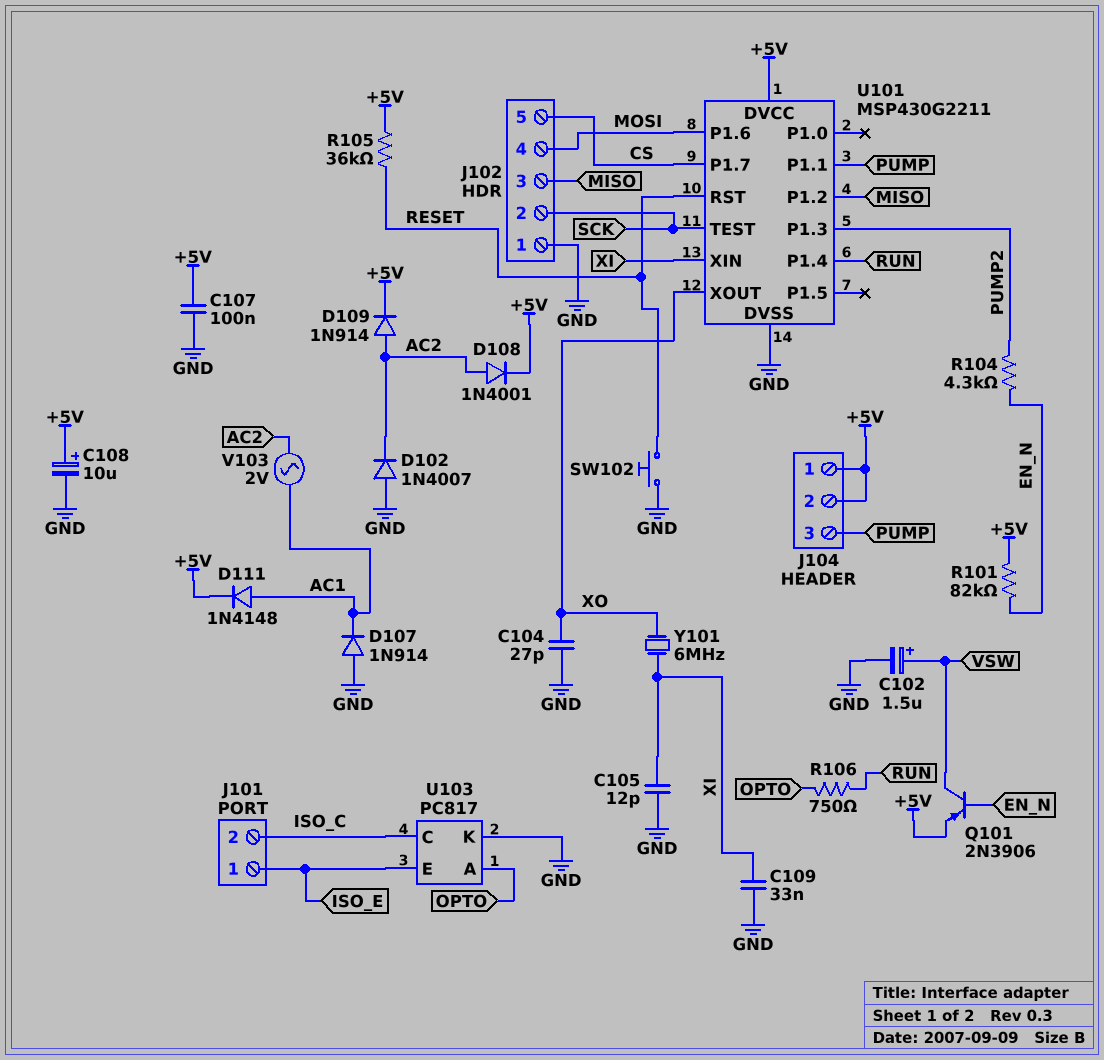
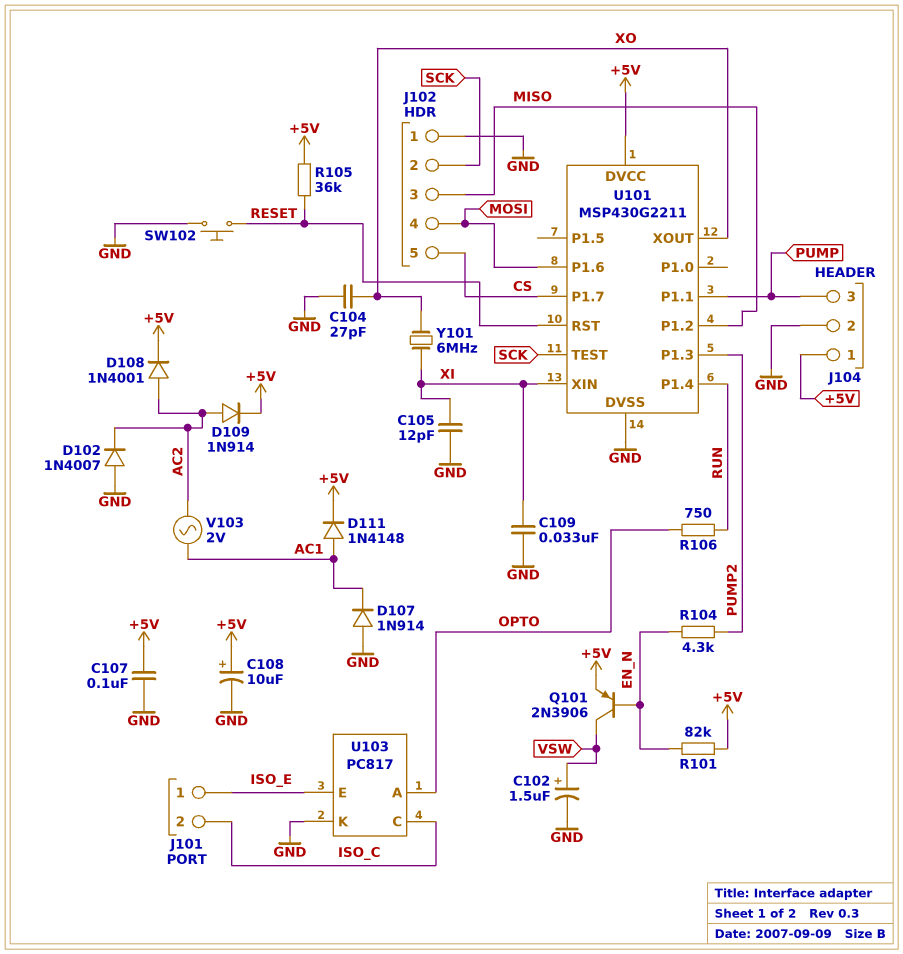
J104 pin 2: +5V -> GND

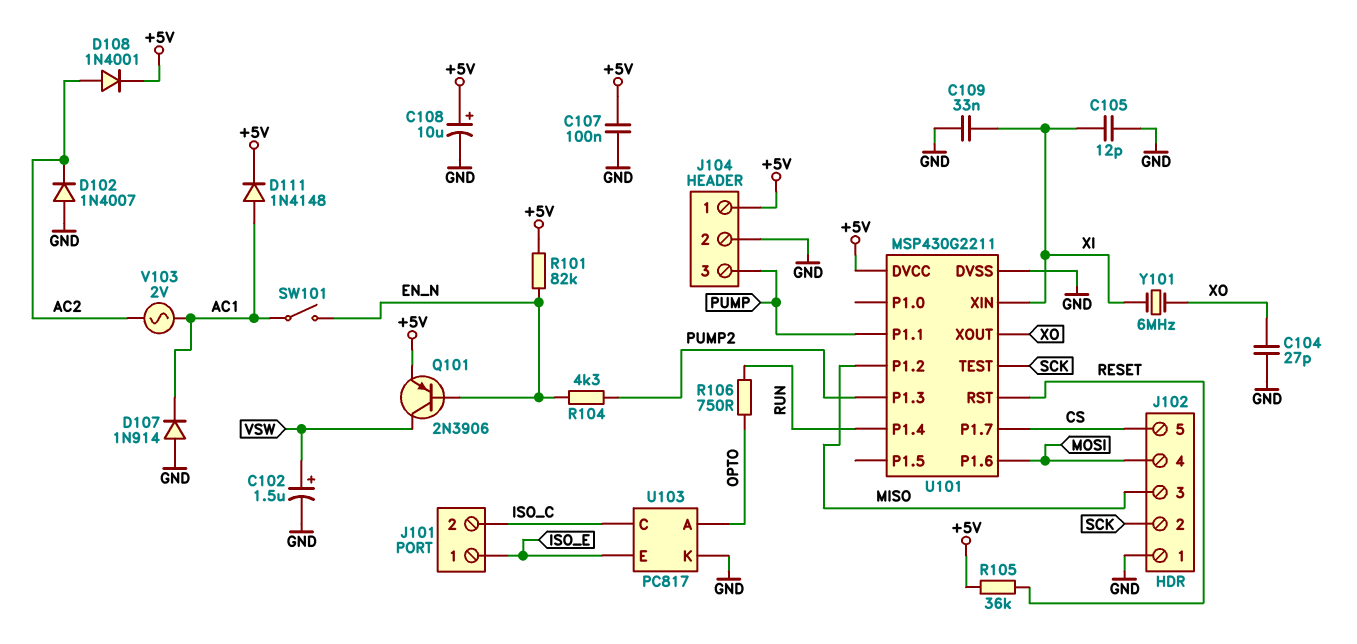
D109: diode 1N914 (A AC2, K +5V) -> none
SW101: none -> switch (AC1, EN_N)
SW102: button (GND, RESET) -> none

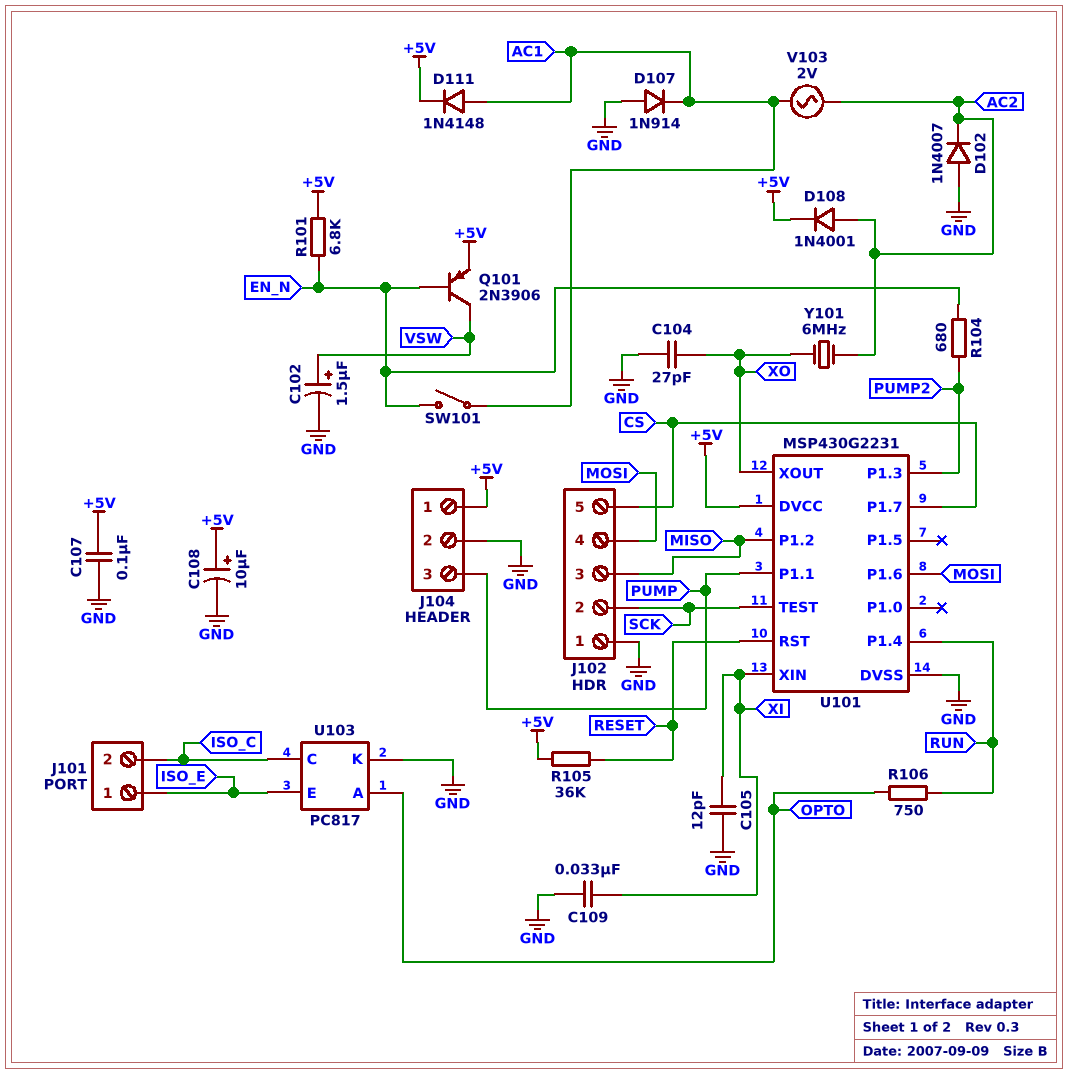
R101: 82k (+5V, EN_N) -> 6.8k (+5V, EN_N)
R104: 4.3k (EN_N, PUMP2) -> 680 (EN_N, PUMP2)
U101: MSP430G2211 -> MSP430G2231
Y101: 6MHz (XI, XO) -> 6MHz (AC2, XO)

